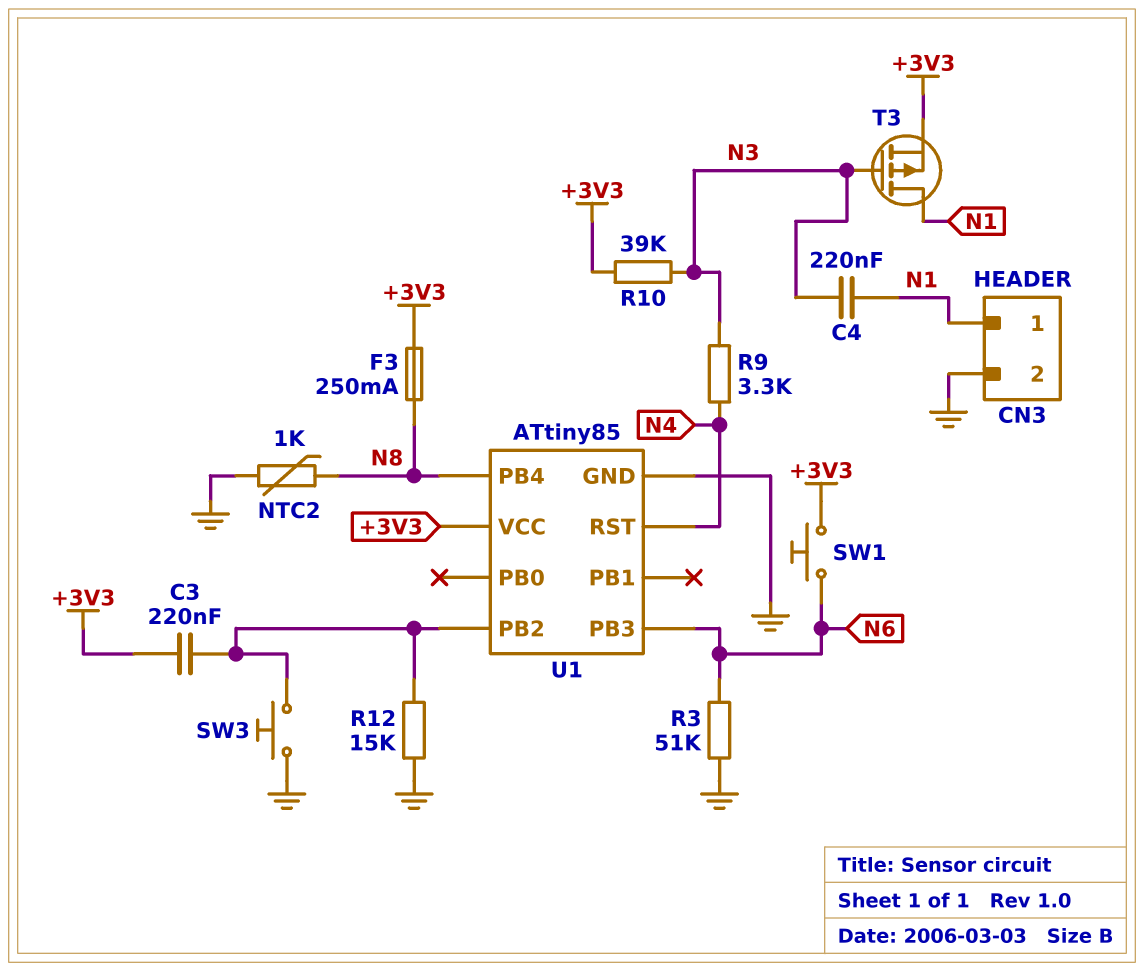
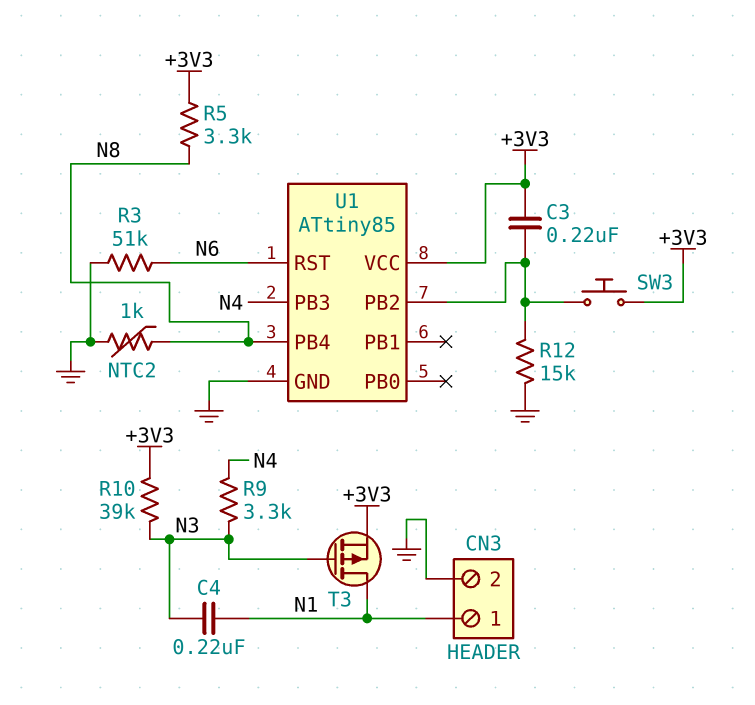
F3: 250mA (+3V3, N8) -> none
R5: none -> 3.3k (+3V3, N8)
SW1: button (+3V3, N6) -> none
SW3: button (GND, U1/PB2) -> button (+3V3, U1/PB2)
U1 pin PB3: N6 -> N4
U1 pin RST: N4 -> N6

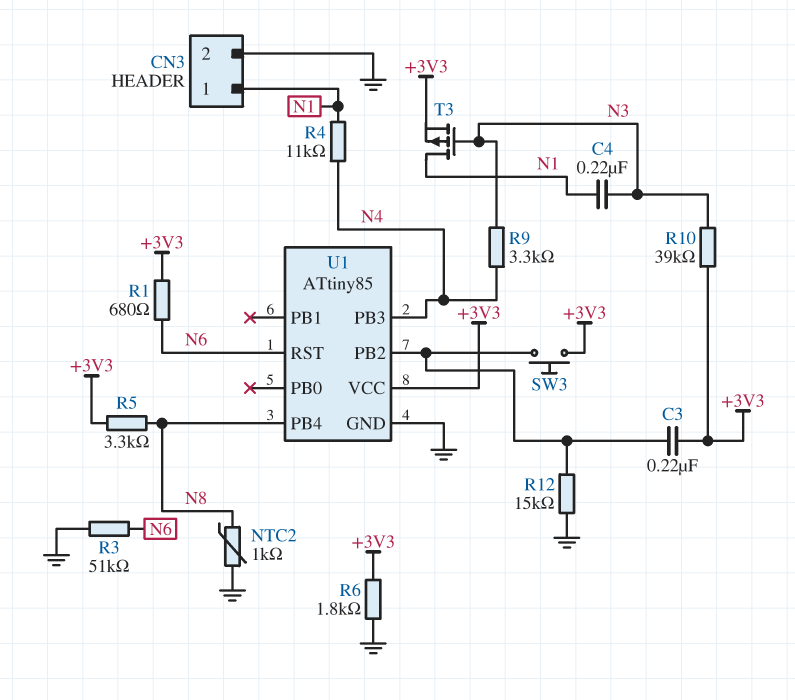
R1: none -> 680 (+3V3, N6)
R4: none -> 11k (N1, N4)
R6: none -> 1.8k (+3V3, GND)

